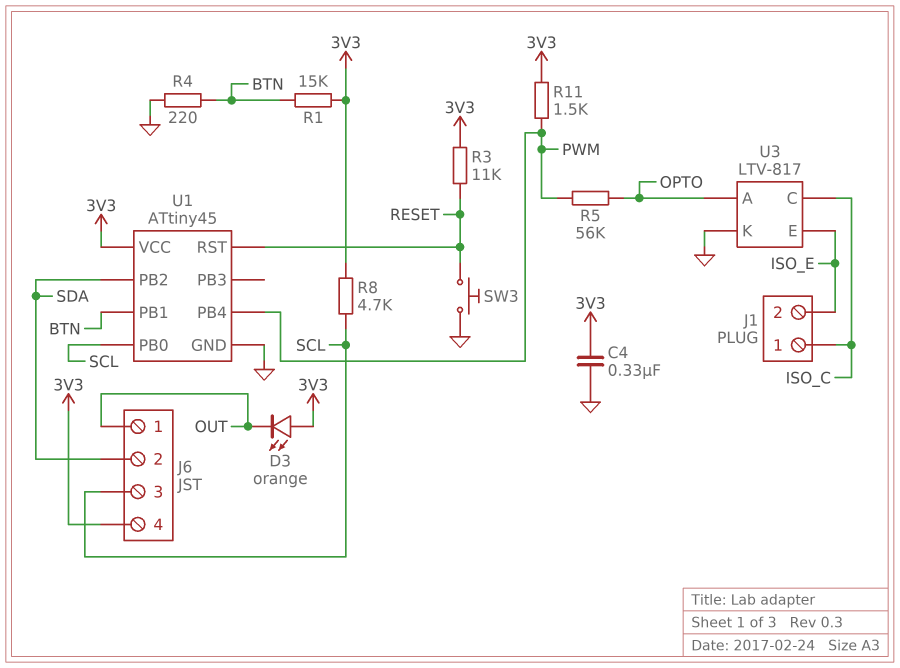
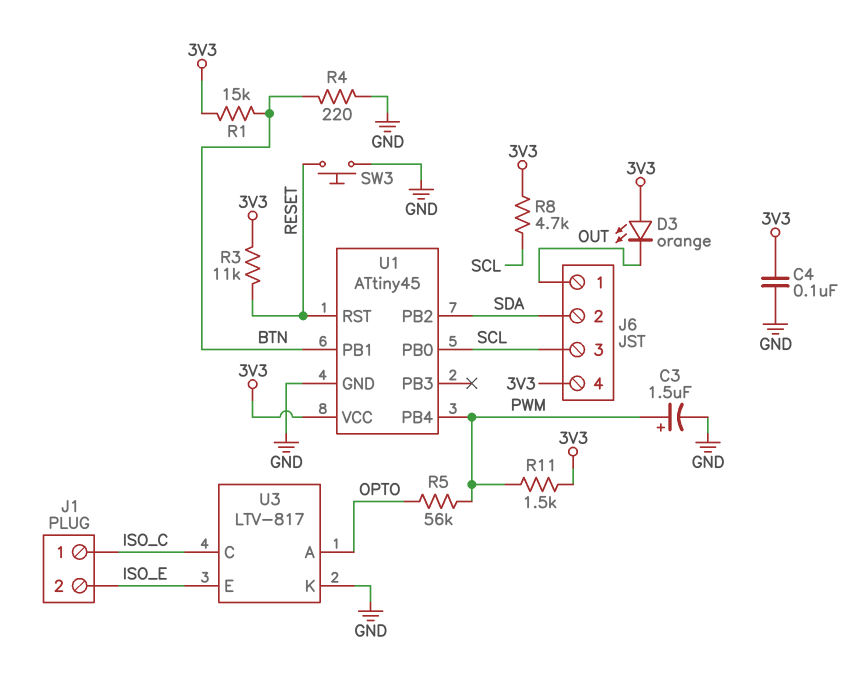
C3: none -> 1.5uF (plus PWM, minus GND)
C4: 330nF (3V3, GND) -> 100nF (3V3, GND)

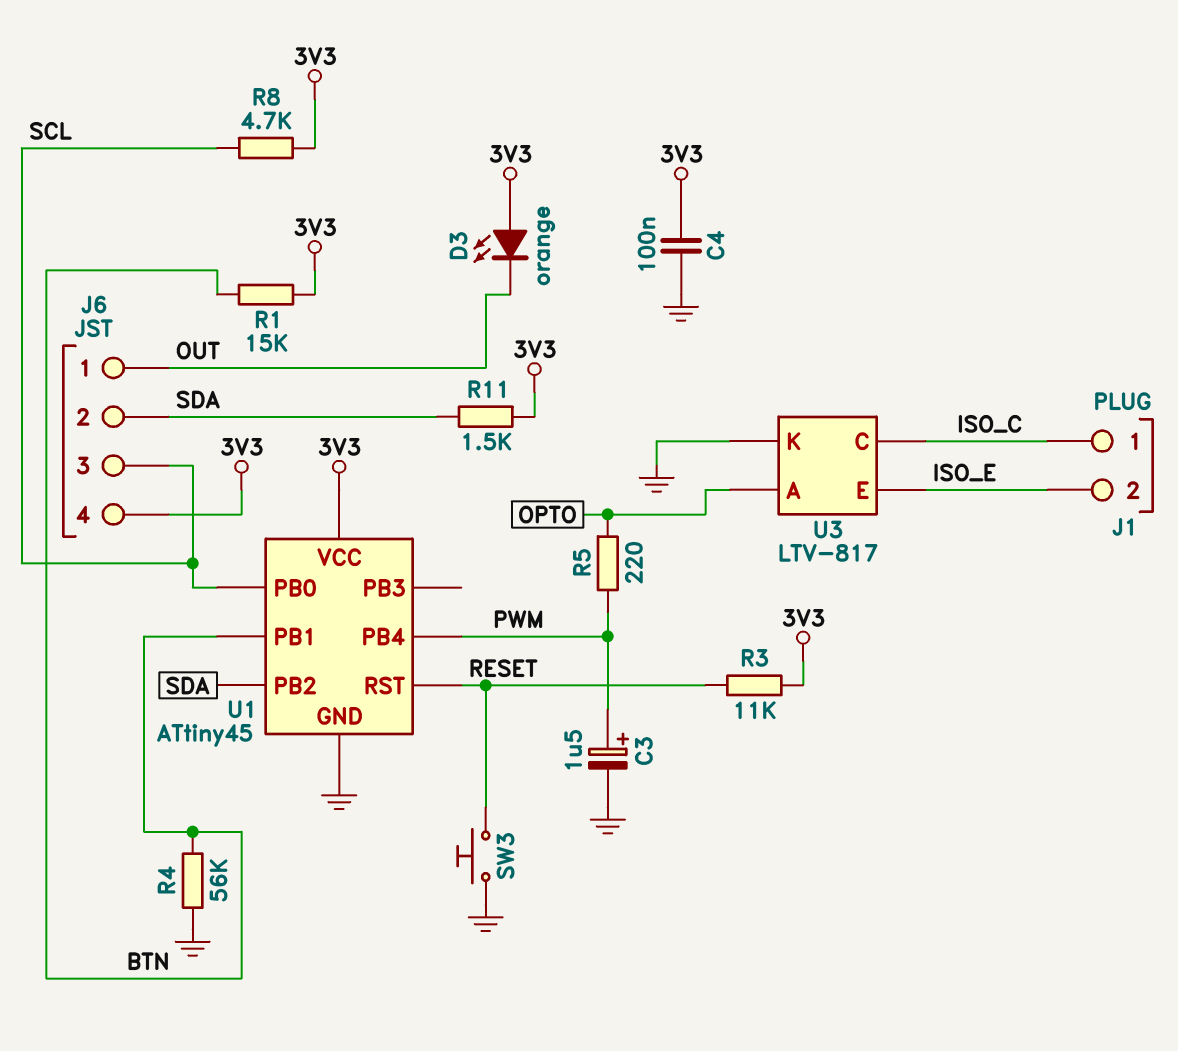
R4: 220 (BTN, GND) -> 56k (BTN, GND)
R5: 56k (OPTO, PWM) -> 220 (OPTO, PWM)
R11: 1.5k (3V3, PWM) -> 1.5k (3V3, SDA)

